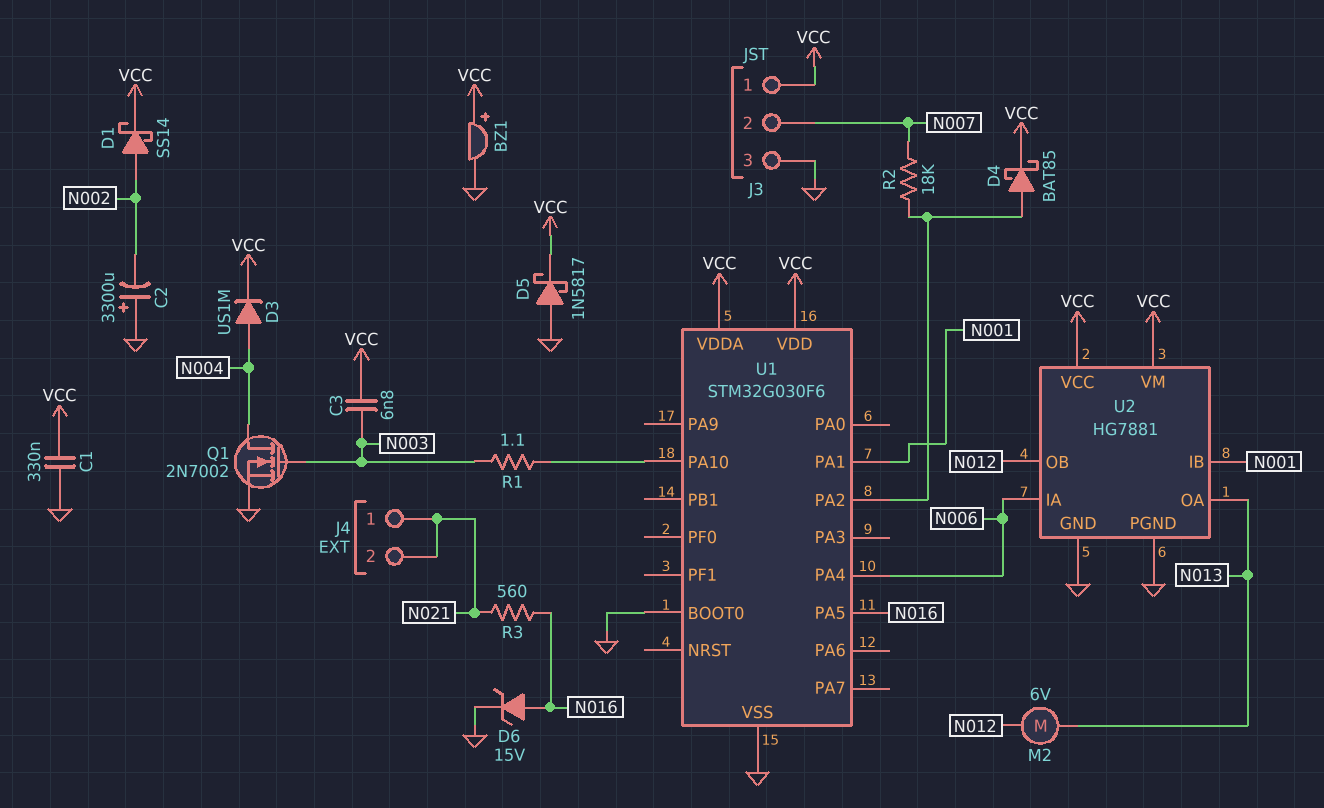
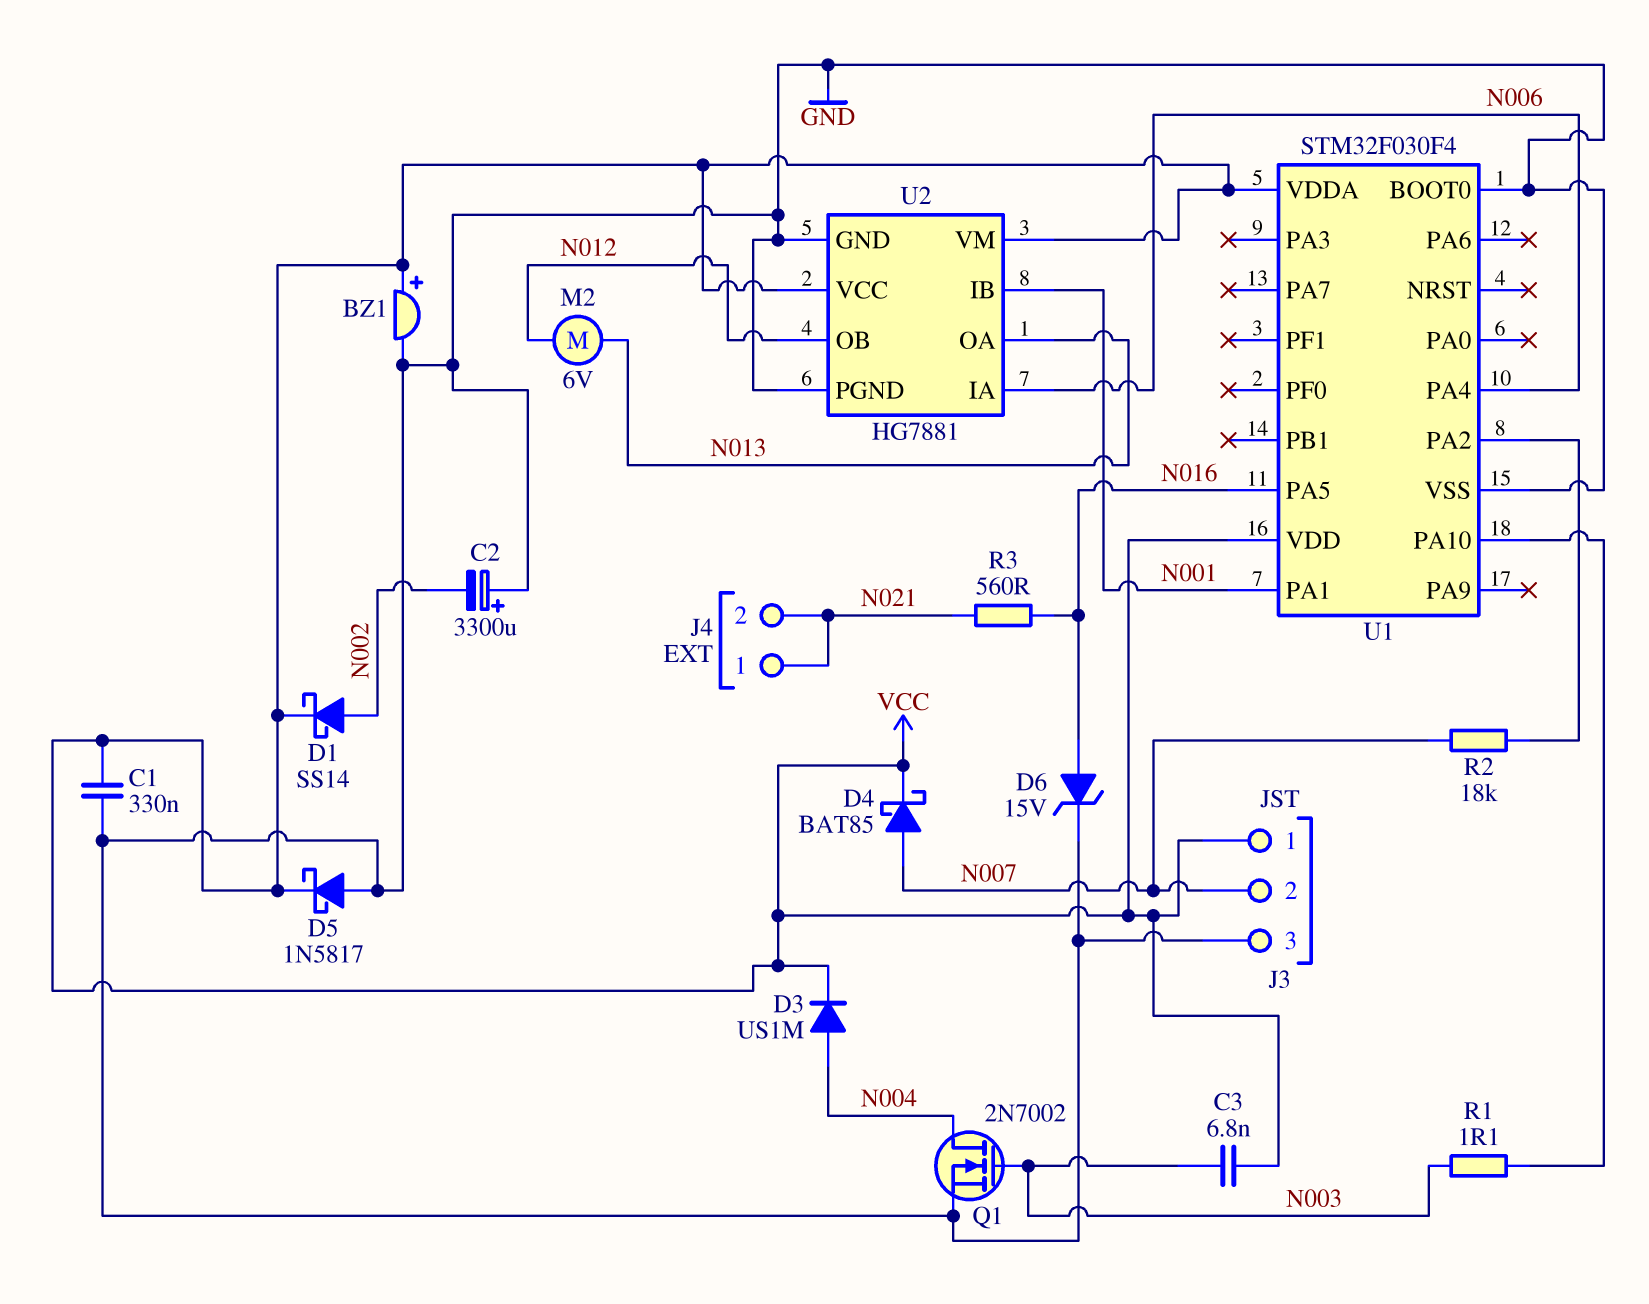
D4: schottky BAT85 (A U1/PA2, K VCC) -> schottky BAT85 (A N007, K VCC)
U1: STM32G030F6 -> STM32F030F4

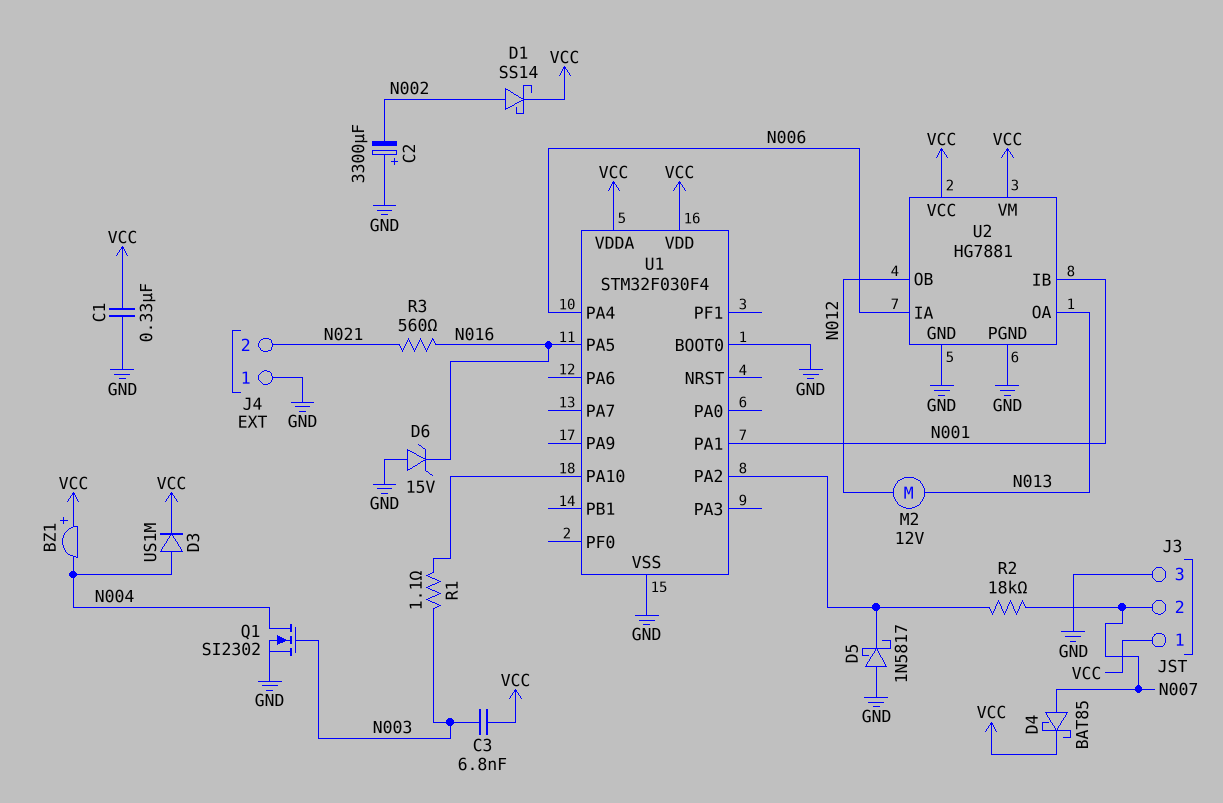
BZ1: buzzer (plus VCC, minus GND) -> buzzer (plus VCC, minus N004)
D5: schottky 1N5817 (A GND, K VCC) -> schottky 1N5817 (A GND, K U1/PA2)
D6: zener 15V (A N016, K GND) -> zener 15V (A GND, K N016)
J4 pin 1: N021 -> GND
M2: motor 6V (N012, N013) -> motor 12V (N012, N013)
Q1: NMOS 2N7002 (G N003, D N004, S GND) -> NMOS SI2302 (G N003, D N004, S GND)

